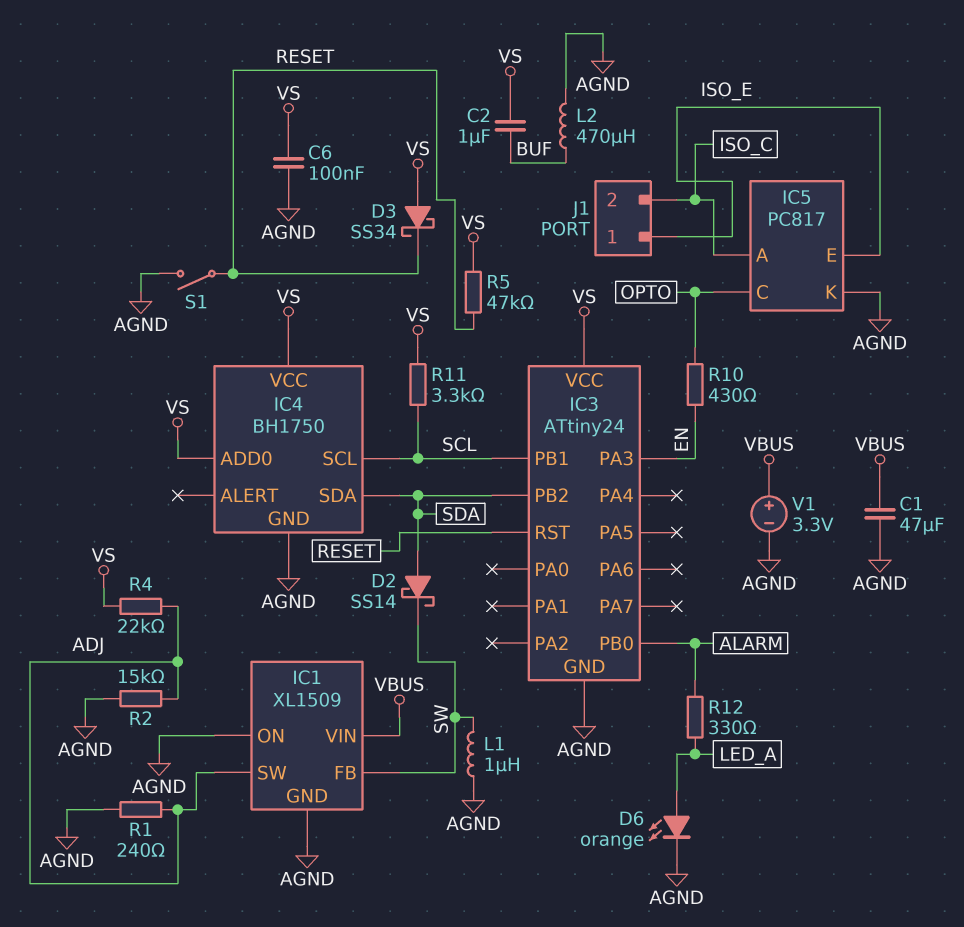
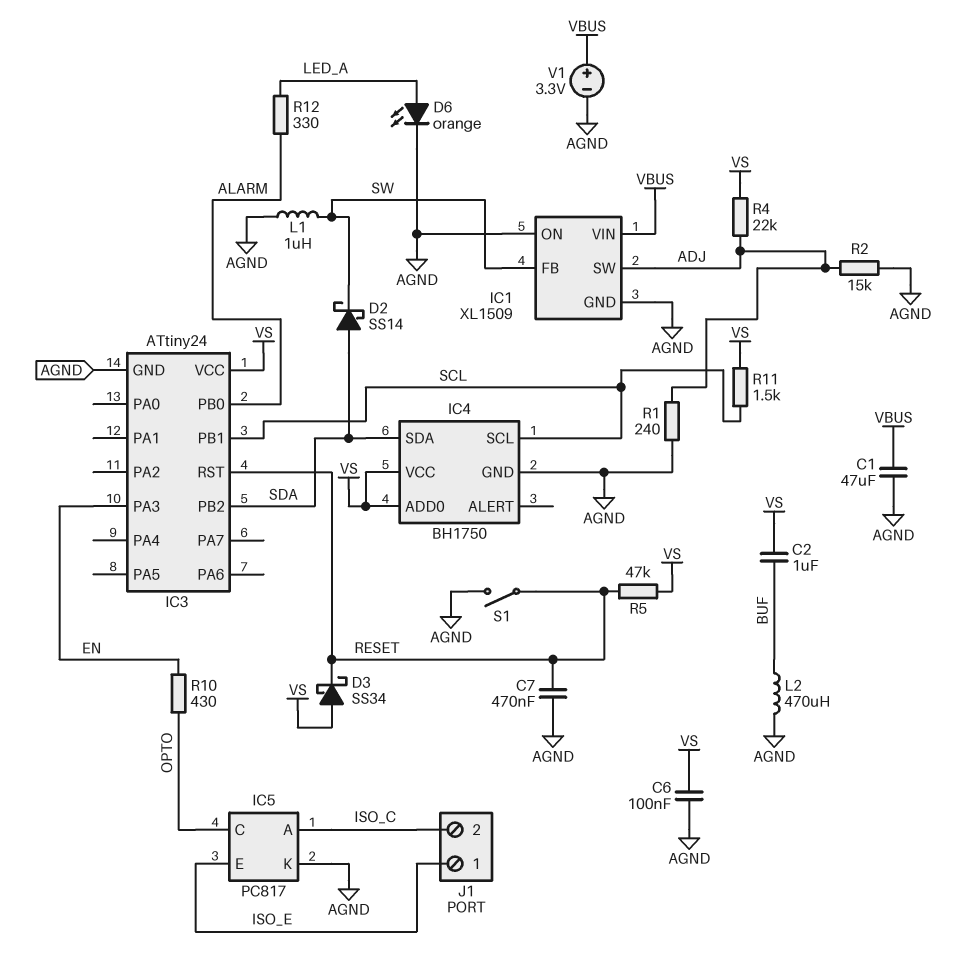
C7: none -> 470nF (AGND, RESET)
R11: 3.3k (SCL, VS) -> 1.5k (SCL, VS)

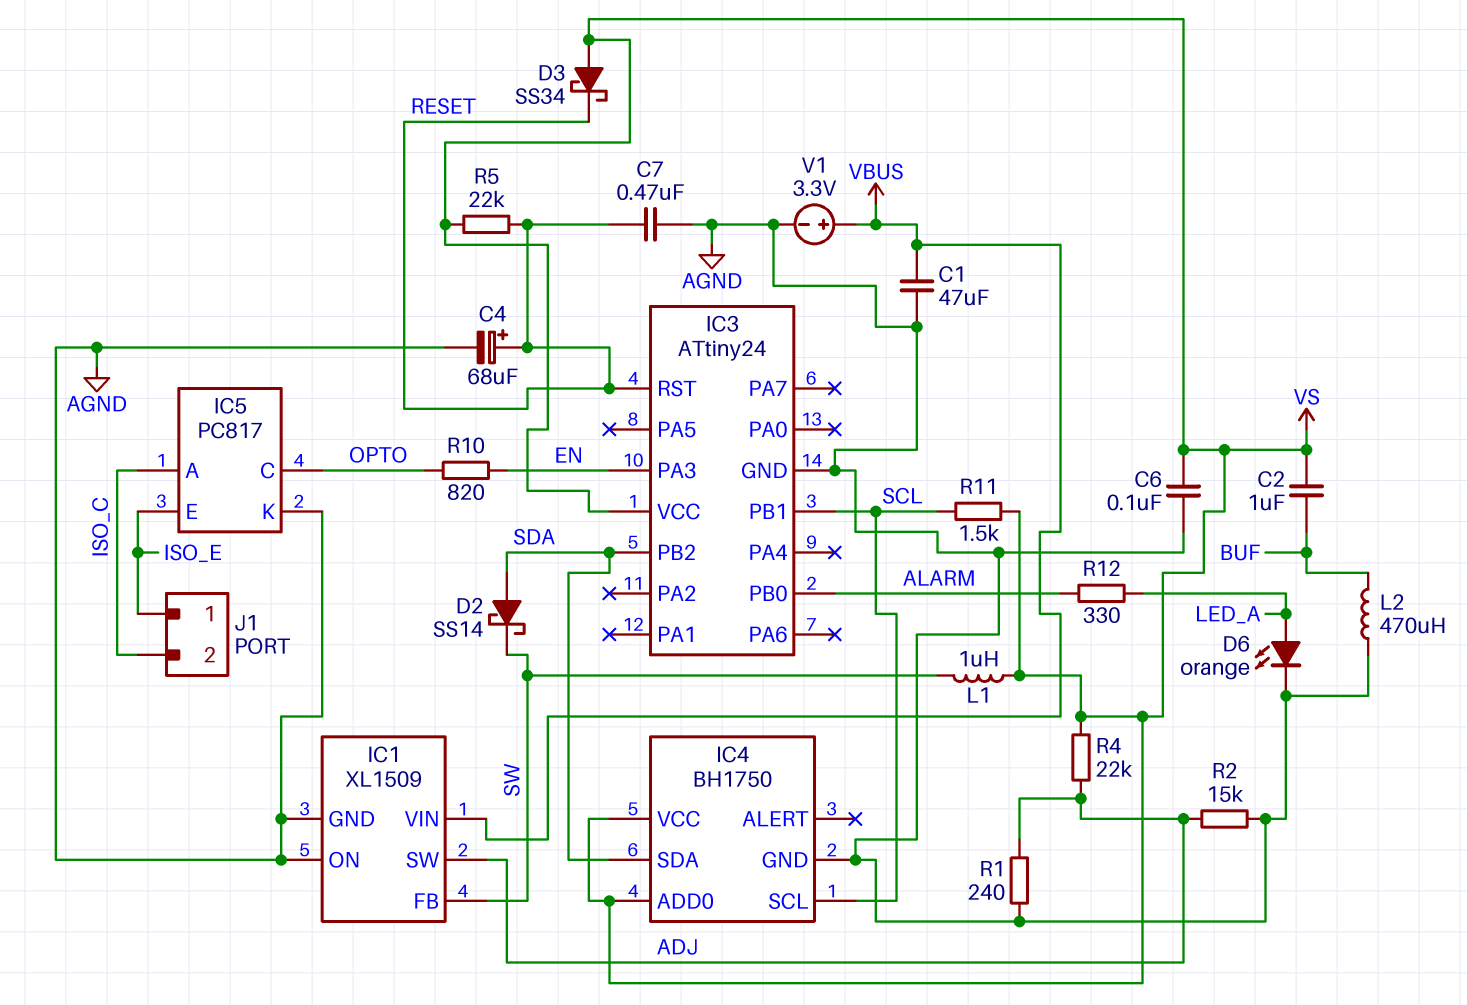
C4: none -> 68uF (plus RESET, minus AGND)
L1: 1uH (AGND, SW) -> 1uH (SW, VS)
R5: 47k (RESET, VS) -> 22k (RESET, VS)
R10: 430 (EN, OPTO) -> 820 (EN, OPTO)
S1: switch (AGND, RESET) -> none

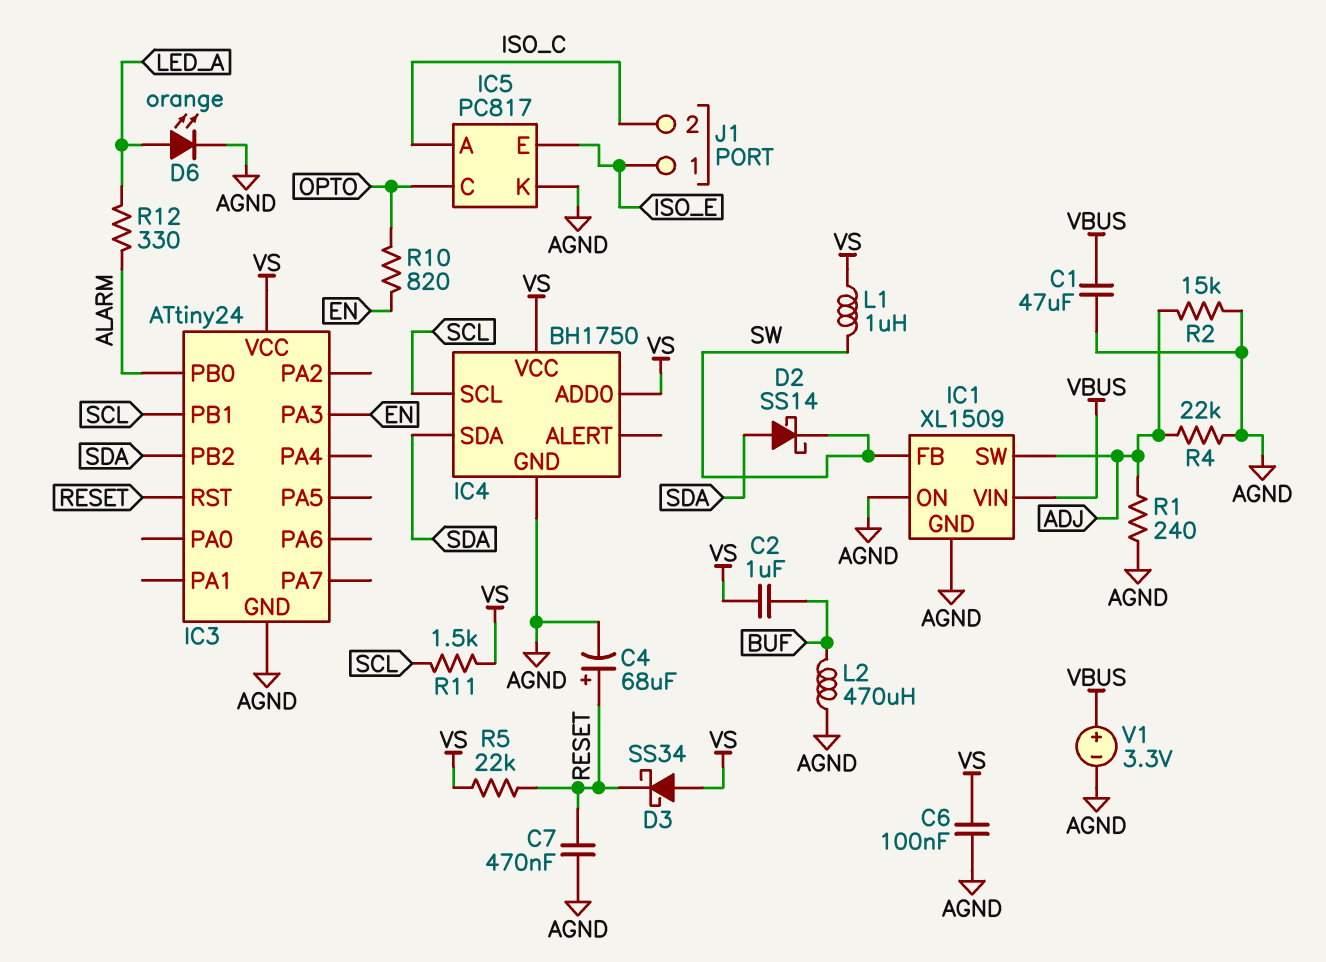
R4: 22k (ADJ, VS) -> 22k (ADJ, AGND)

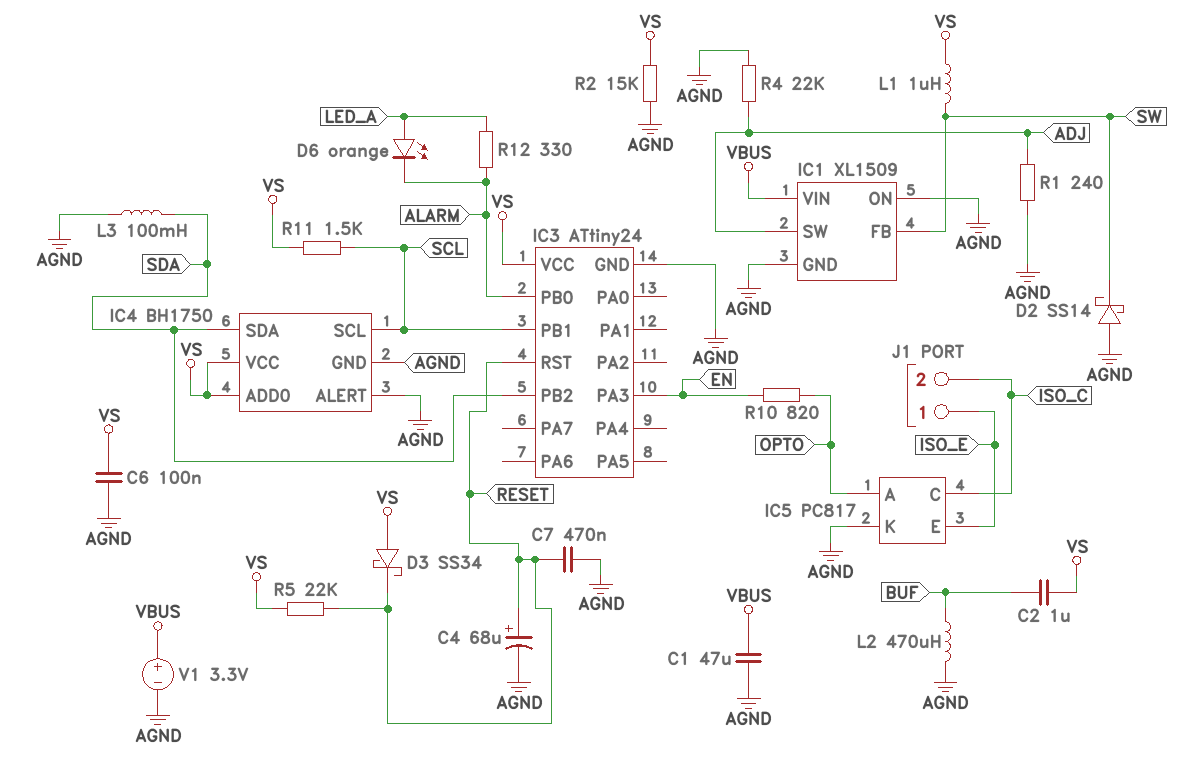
D2: schottky SS14 (A SDA, K SW) -> schottky SS14 (A AGND, K SW)
D6: LED orange (A LED_A, K AGND) -> LED orange (A LED_A, K ALARM)
IC4 pin ALERT: none -> AGND
IC5 pin A: ISO_C -> OPTO
IC5 pin C: OPTO -> ISO_C
L3: none -> 100mH (AGND, SDA)
R2: 15k (ADJ, AGND) -> 15k (AGND, VS)

